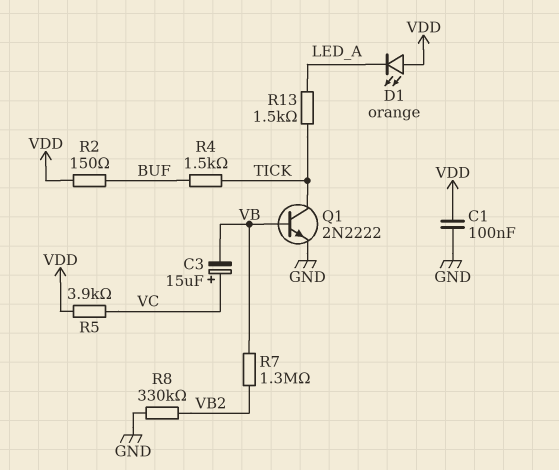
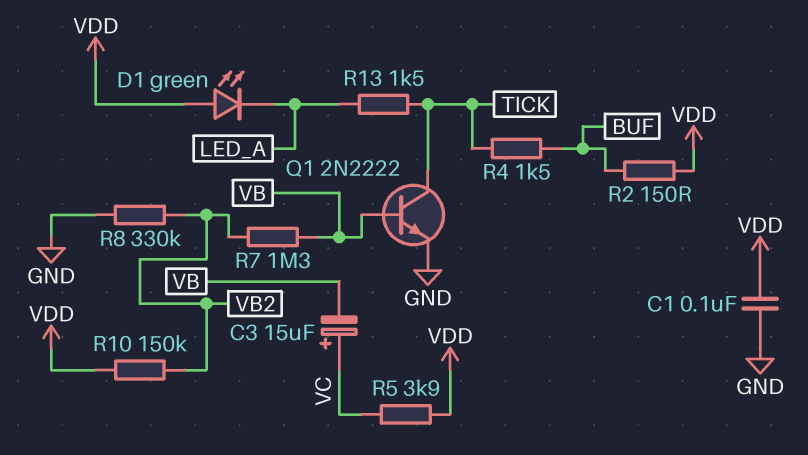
D1: LED orange (A VDD, K LED_A) -> LED green (A VDD, K LED_A)
R10: none -> 150k (VB2, VDD)

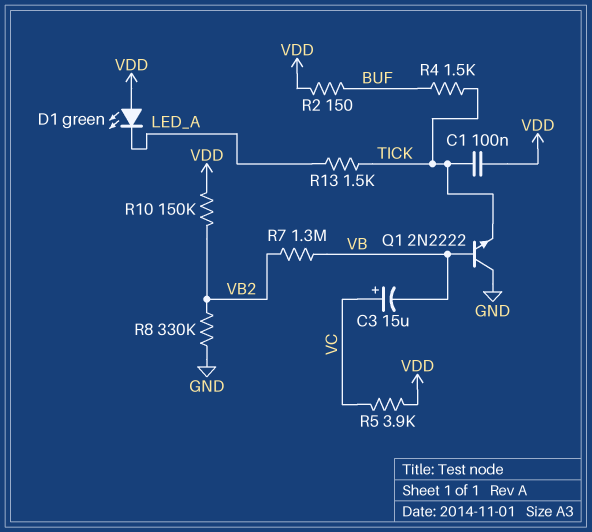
C1: 100nF (GND, VDD) -> 100nF (TICK, VDD)
Q1: NPN 2N2222 (B VB, C TICK, E GND) -> NPN 2N2222 (B VB, C GND, E TICK)

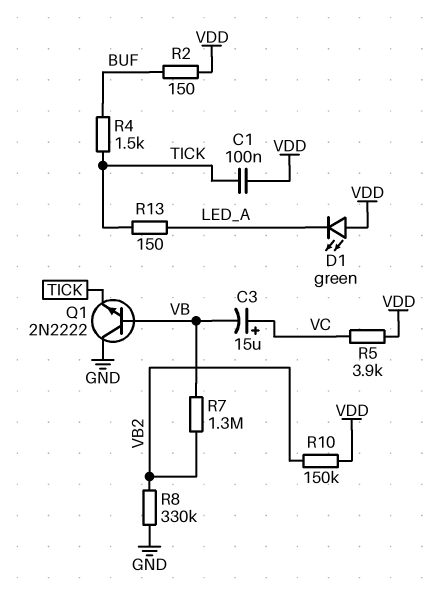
R13: 1.5k (LED_A, TICK) -> 150 (LED_A, TICK)

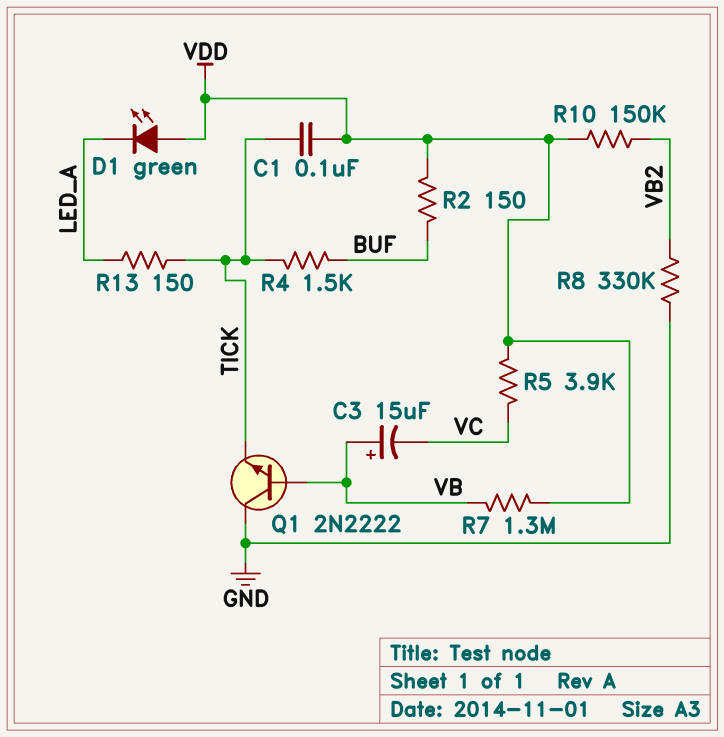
C3: 15uF (plus VC, minus VB) -> 15uF (plus VB, minus VC)
R7: 1.3M (VB, VB2) -> 1.3M (VB, VDD)

